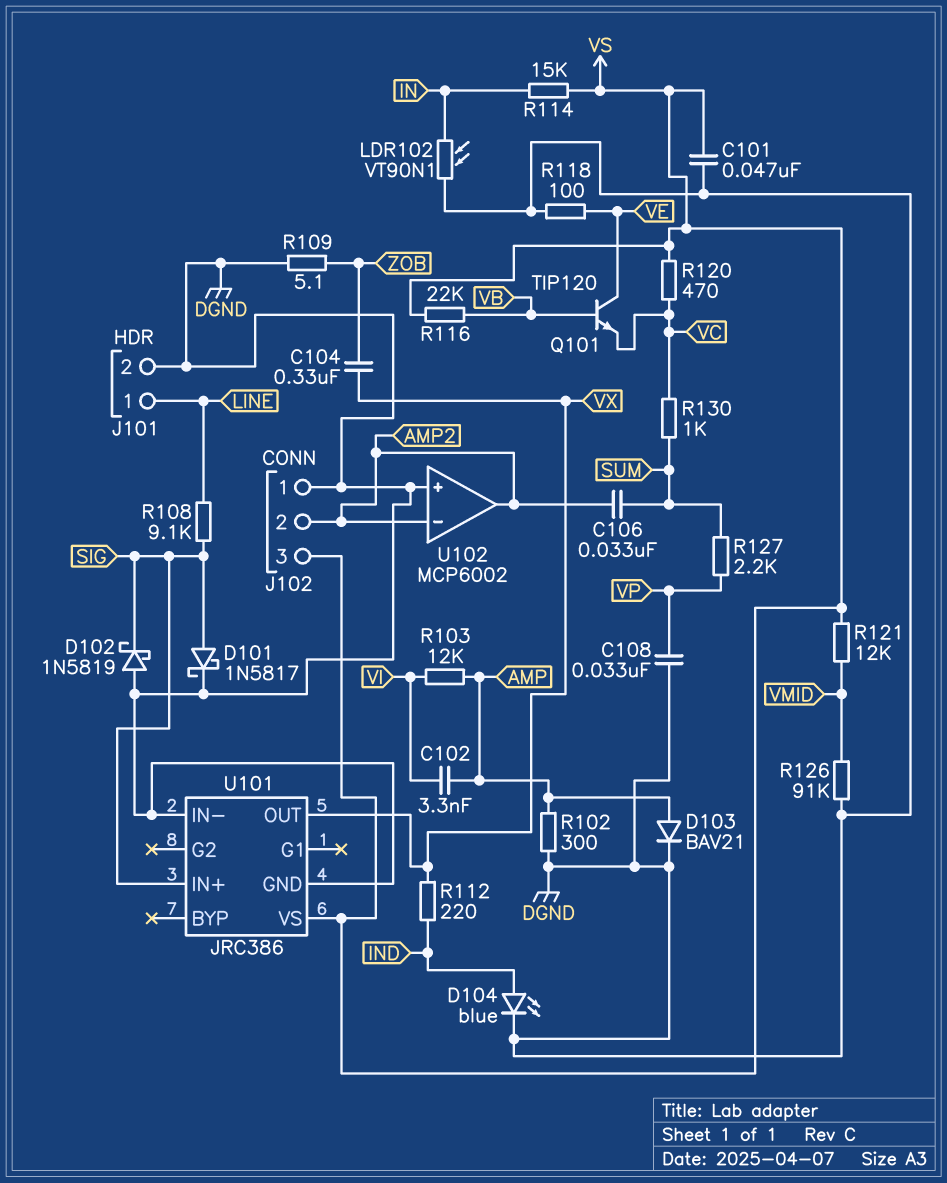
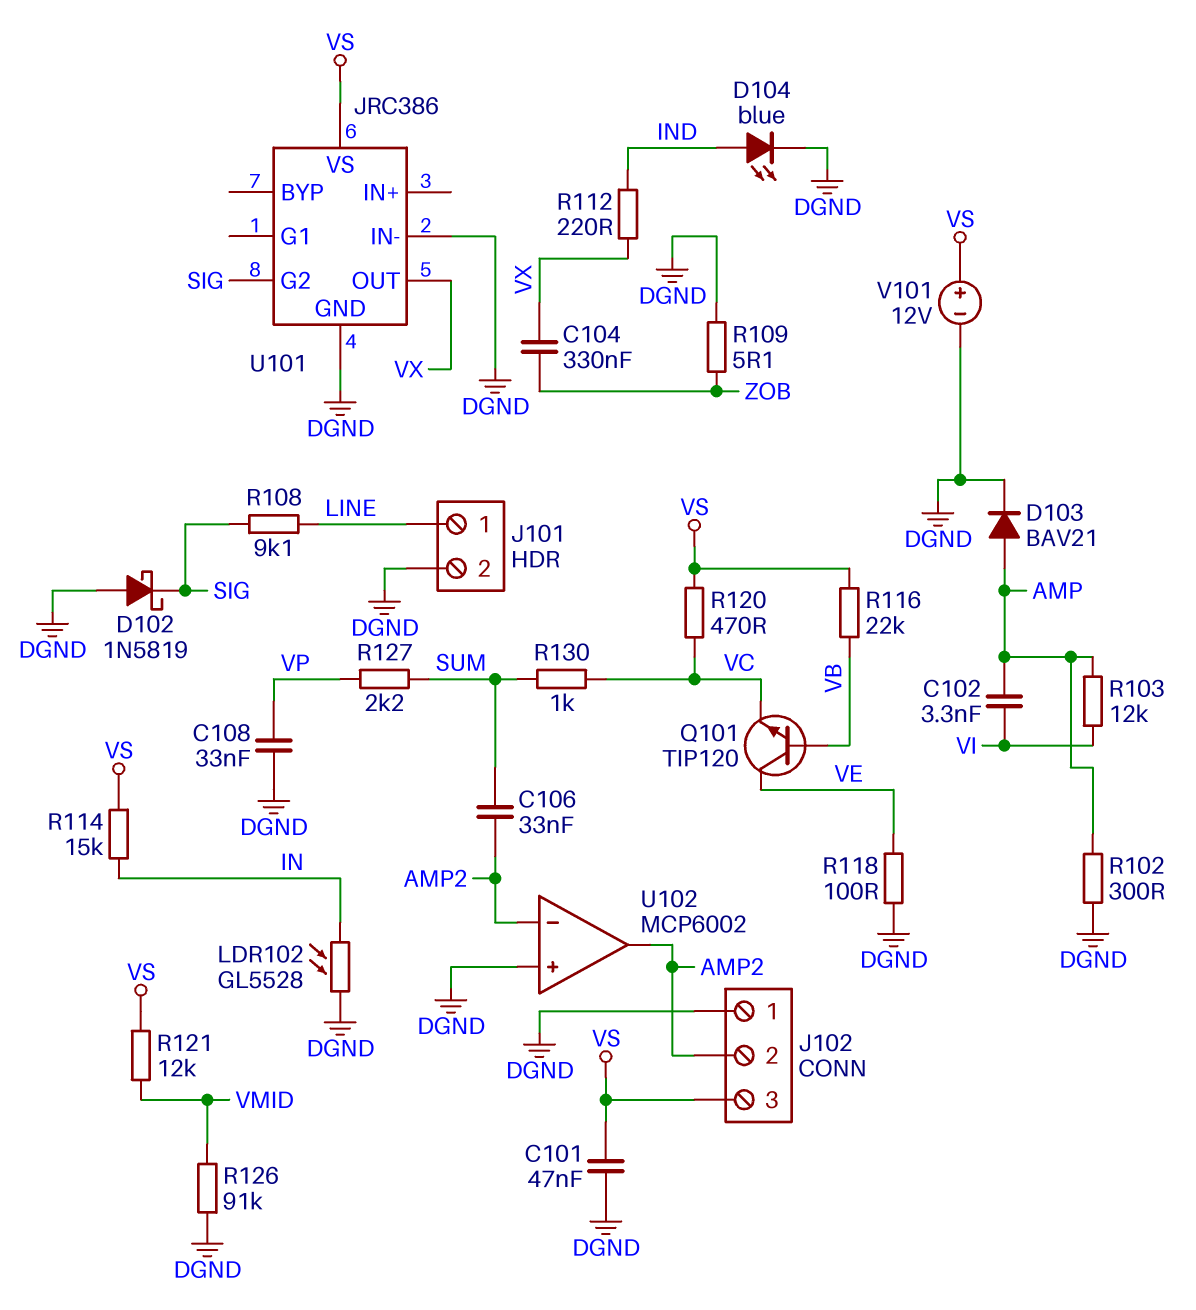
D101: schottky 1N5817 (A SIG, K DGND) -> none
LDR102: VT90N1 (DGND, IN) -> GL5528 (DGND, IN)
U101 pin G2: none -> SIG
U101 pin IN+: SIG -> none
V101: none -> 12V (plus VS, minus DGND)

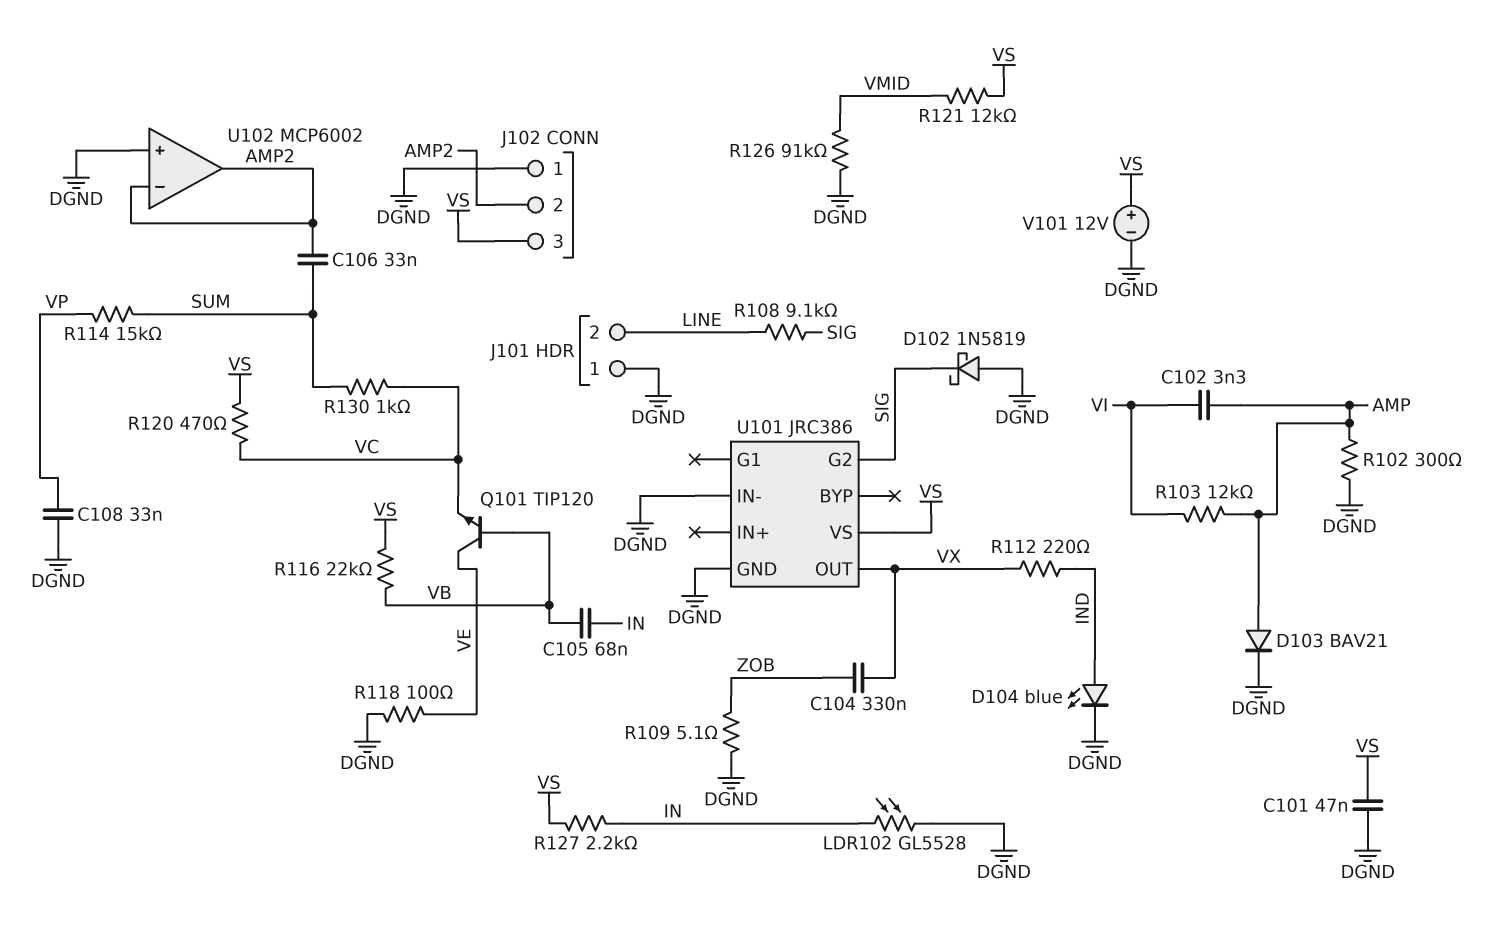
C105: none -> 68nF (IN, VB)
J101 pin 1: LINE -> DGND
J101 pin 2: DGND -> LINE
R114: 15k (IN, VS) -> 15k (SUM, VP)
R127: 2.2k (SUM, VP) -> 2.2k (IN, VS)

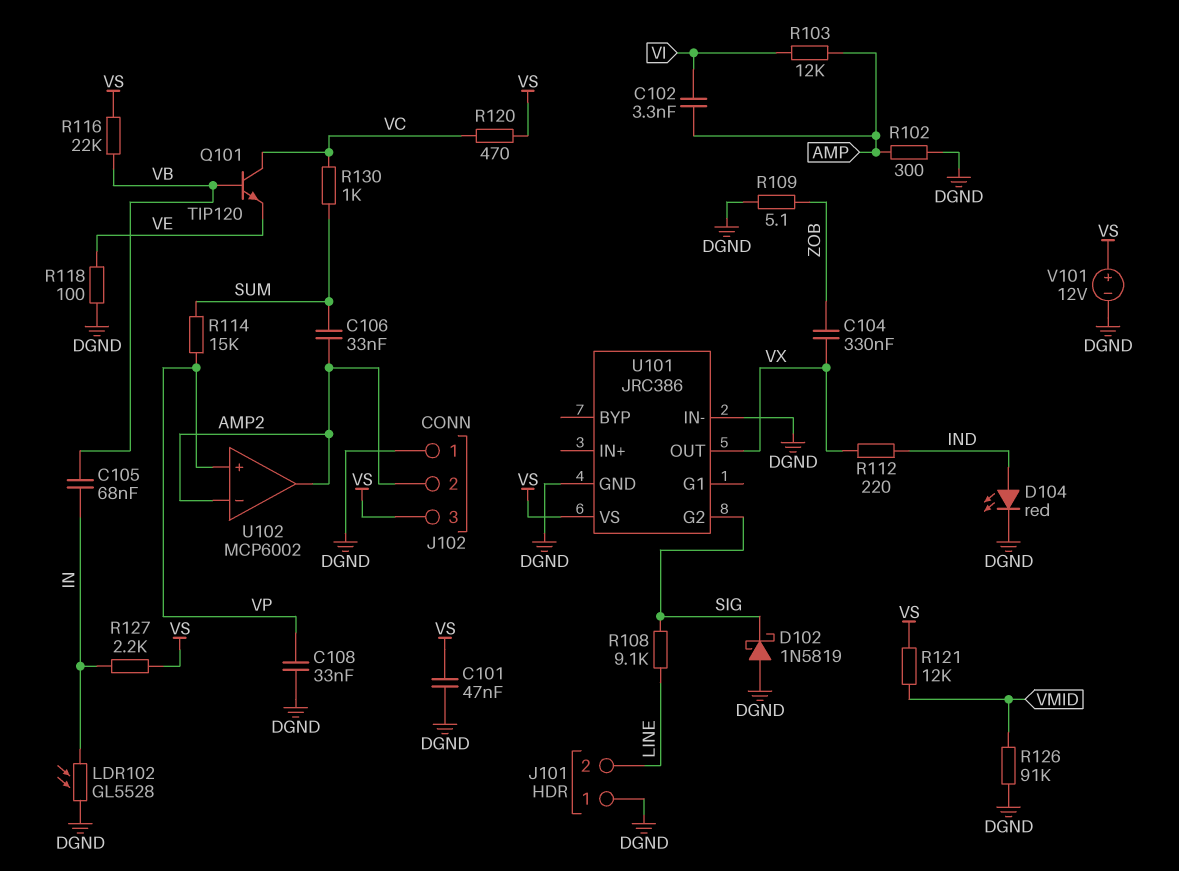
D103: diode BAV21 (A AMP, K DGND) -> none
D104: LED blue (A IND, K DGND) -> LED red (A IND, K DGND)
Q101: NPN TIP120 (B VB, C VE, E VC) -> NPN TIP120 (B VB, C VC, E VE)
U102 pin in+: DGND -> VP

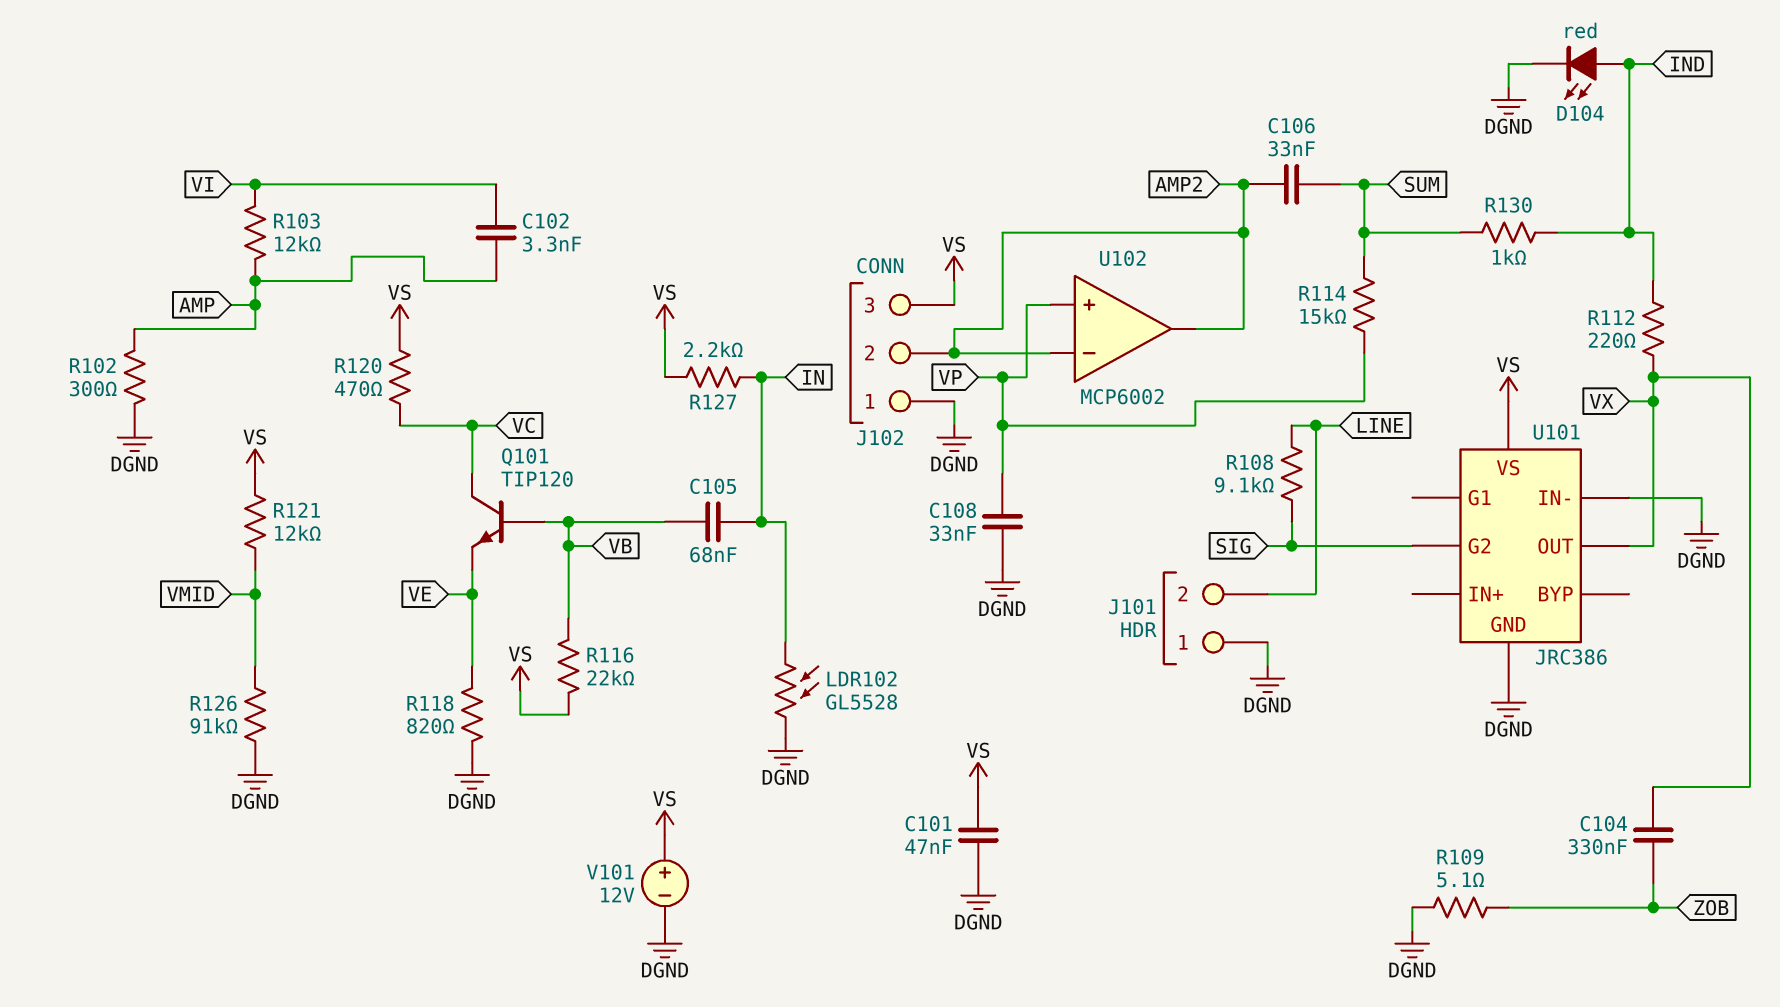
D102: schottky 1N5819 (A DGND, K SIG) -> none
R118: 100 (DGND, VE) -> 820 (DGND, VE)
R130: 1k (SUM, VC) -> 1k (IND, SUM)

